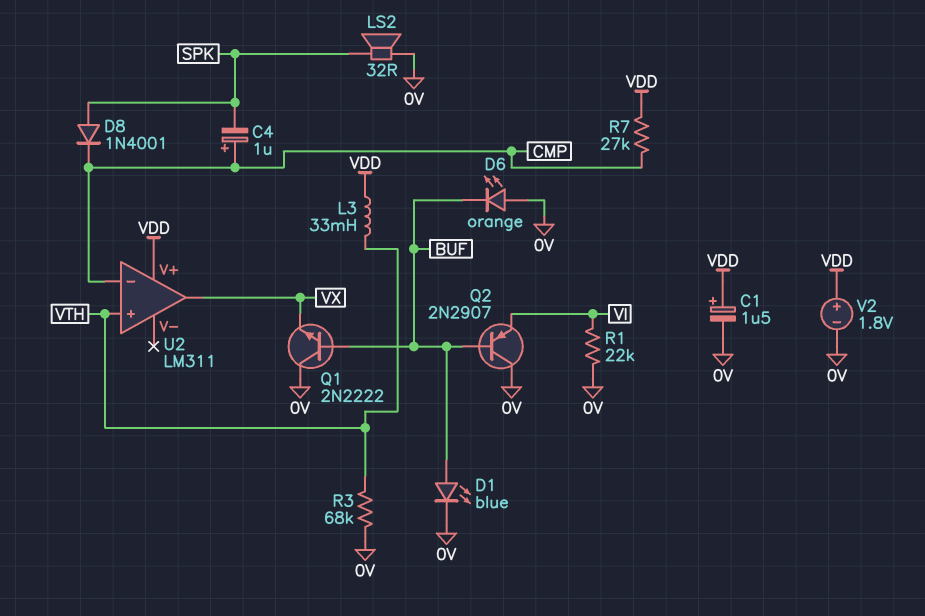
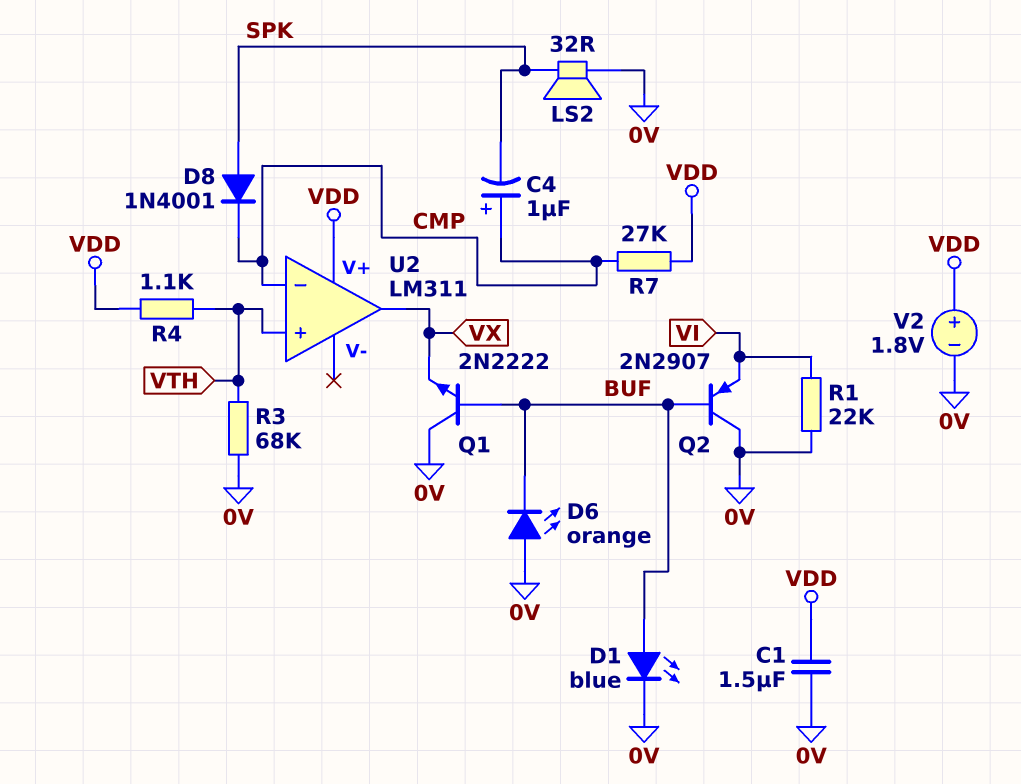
C1: 1.5uF (plus VDD, minus 0V) -> 1.5uF (0V, VDD)
L3: 33mH (VDD, VTH) -> none
R4: none -> 1.1k (VDD, VTH)

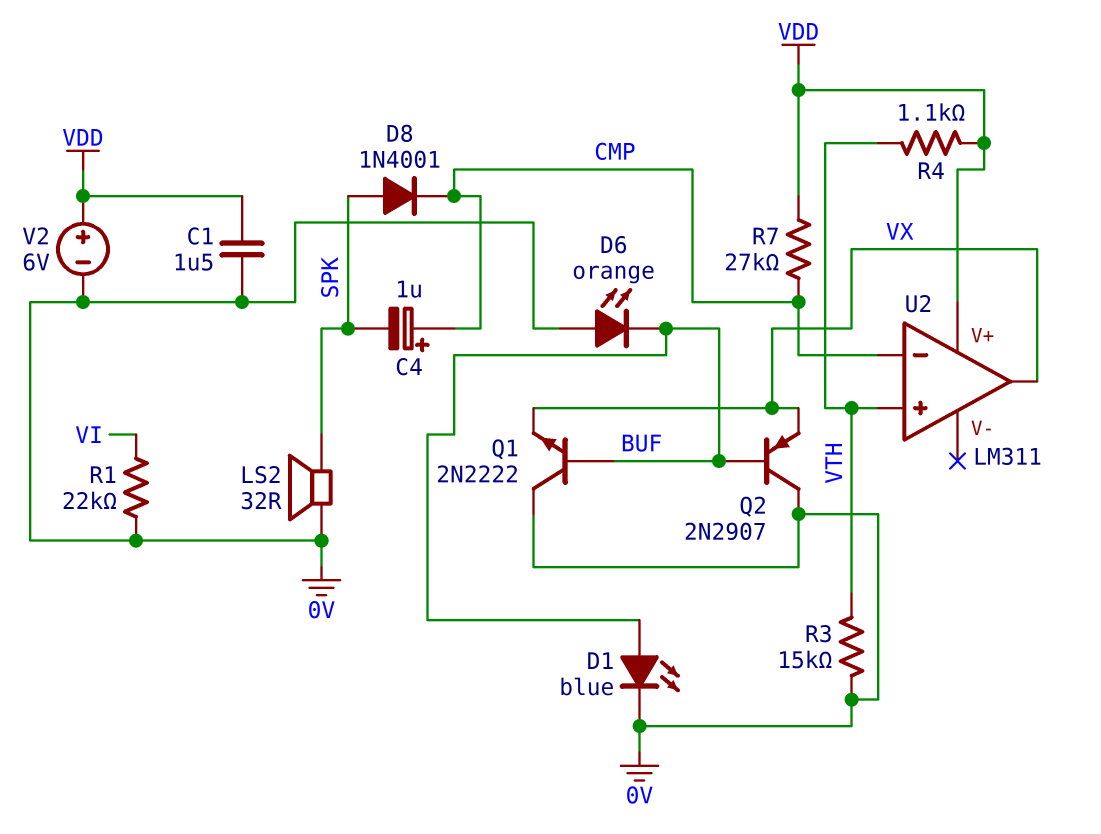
Q2: PNP 2N2907 (B BUF, C 0V, E VI) -> PNP 2N2907 (B BUF, C 0V, E VX)
R3: 68k (0V, VTH) -> 15k (0V, VTH)
V2: 1.8V (plus VDD, minus 0V) -> 6V (plus VDD, minus 0V)

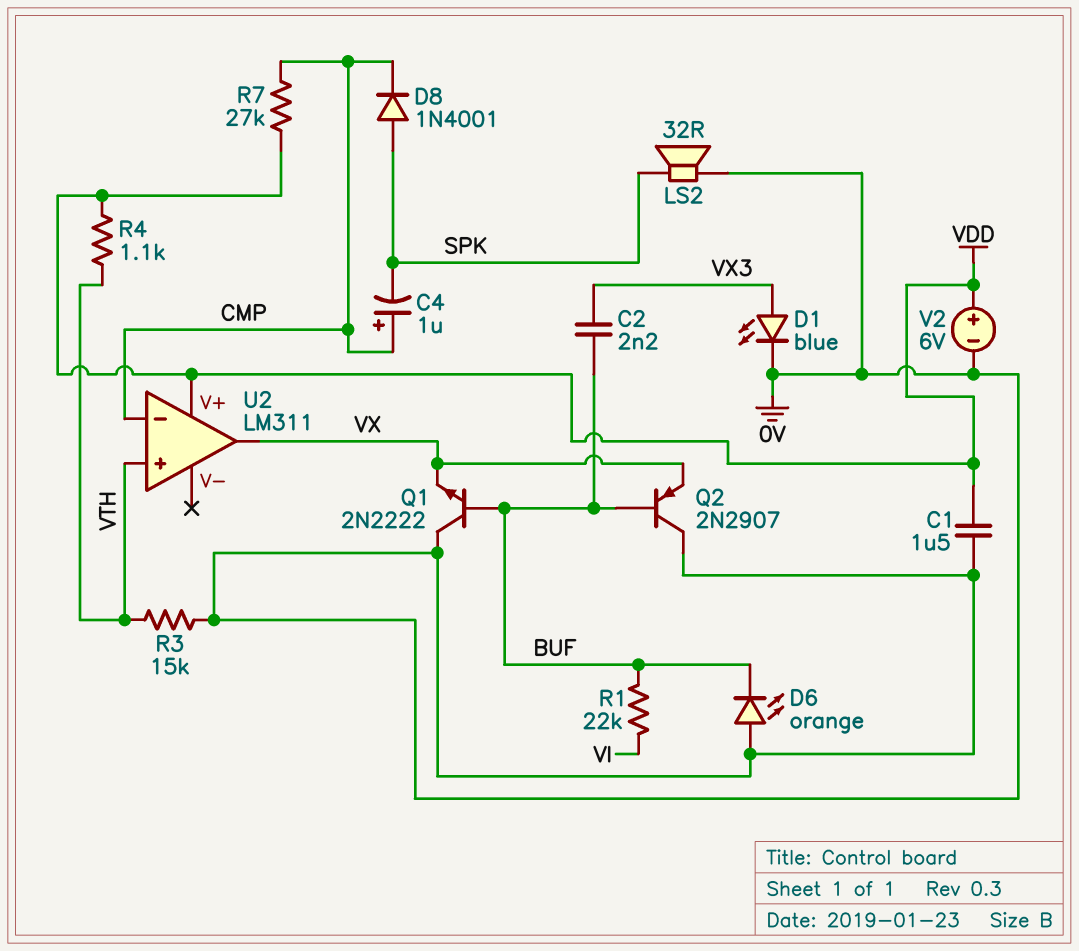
C2: none -> 2.2nF (BUF, VX3)
D1: LED blue (A BUF, K 0V) -> LED blue (A VX3, K 0V)
R1: 22k (0V, VI) -> 22k (BUF, VI)

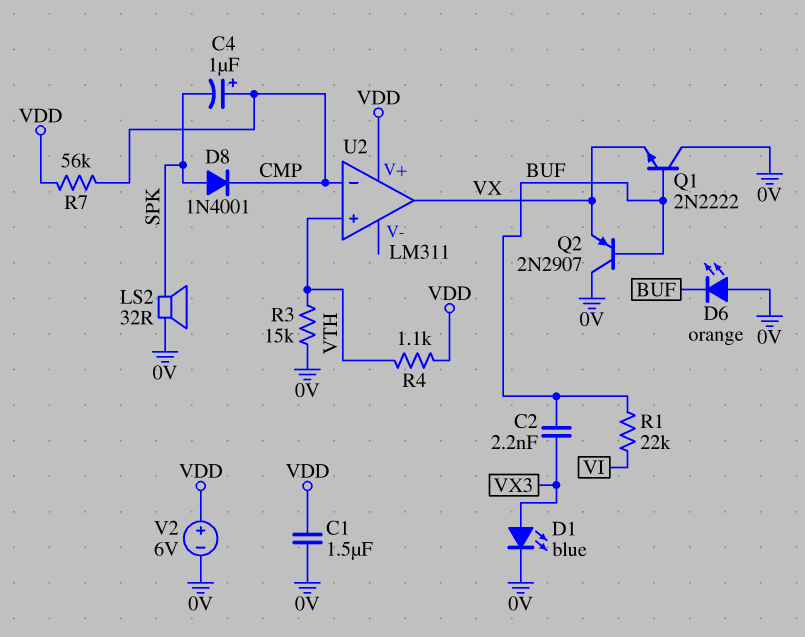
R7: 27k (CMP, VDD) -> 56k (CMP, VDD)

